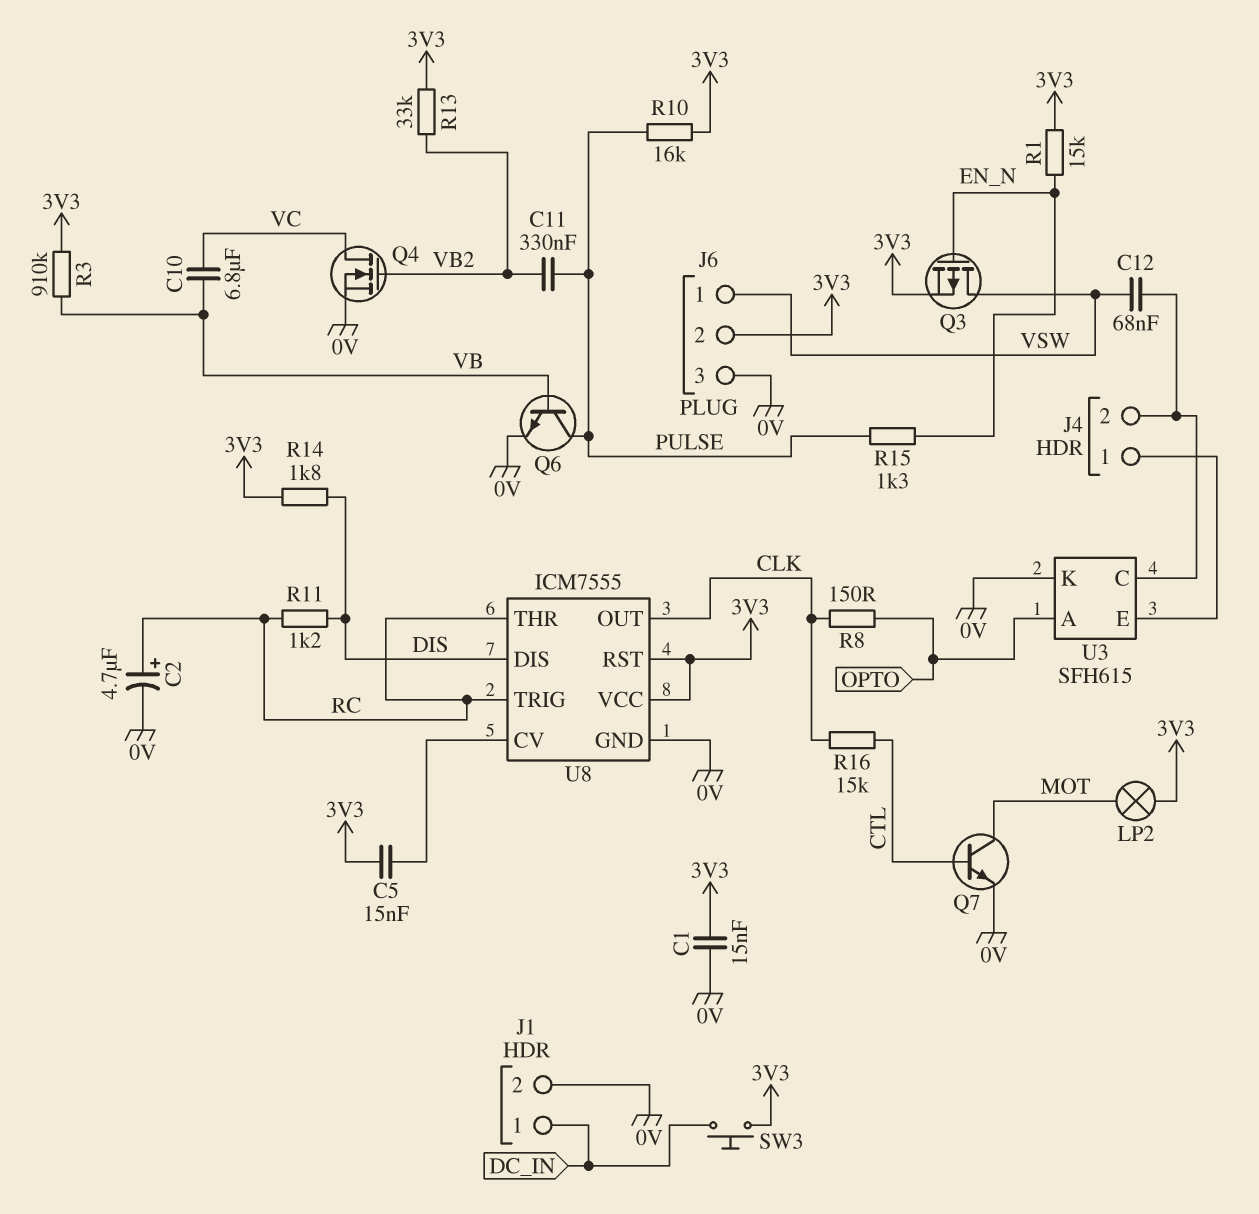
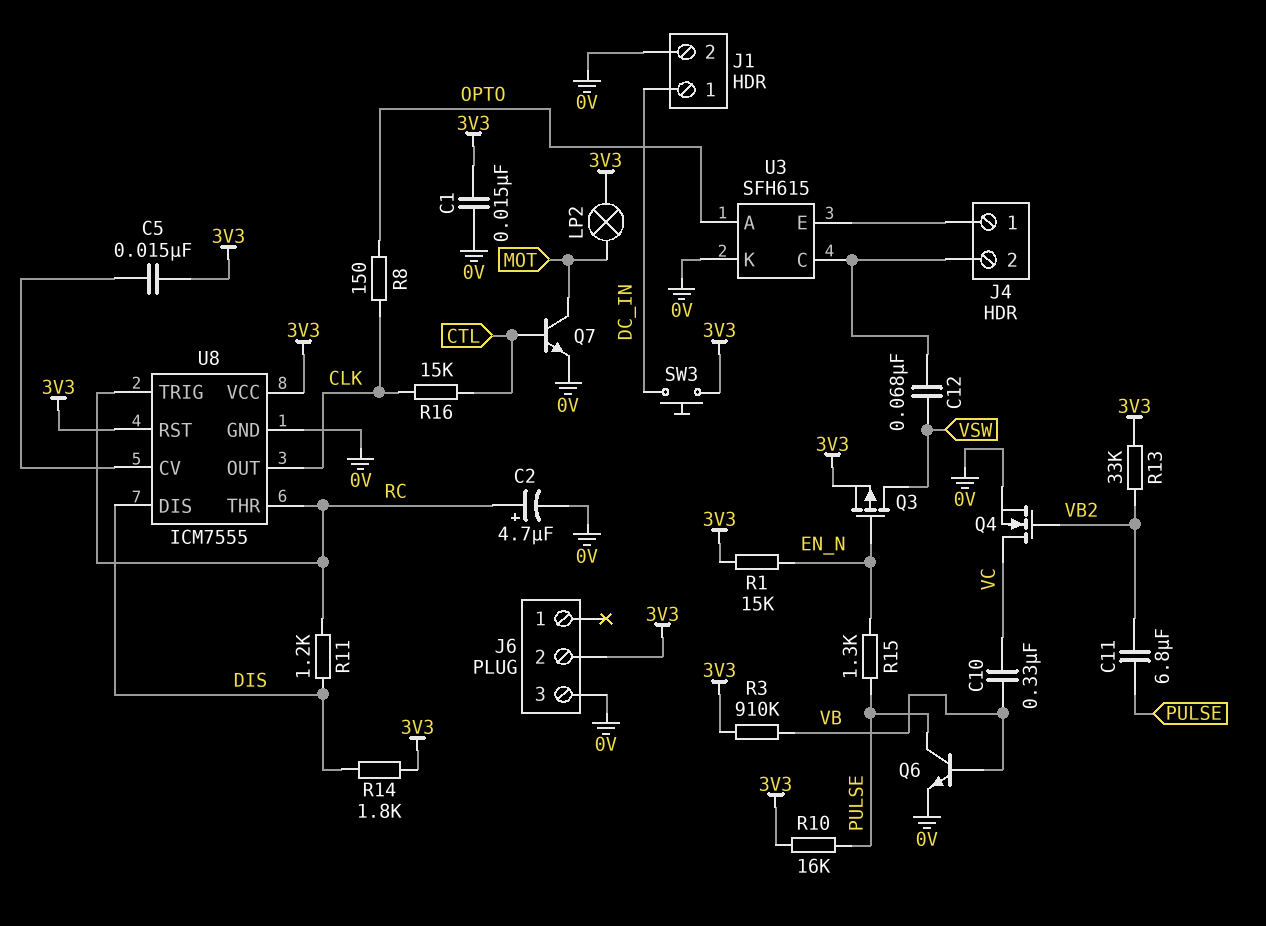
C10: 6.8uF (VB, VC) -> 330nF (VB, VC)
C11: 330nF (PULSE, VB2) -> 6.8uF (PULSE, VB2)
J6 pin 1: VSW -> none

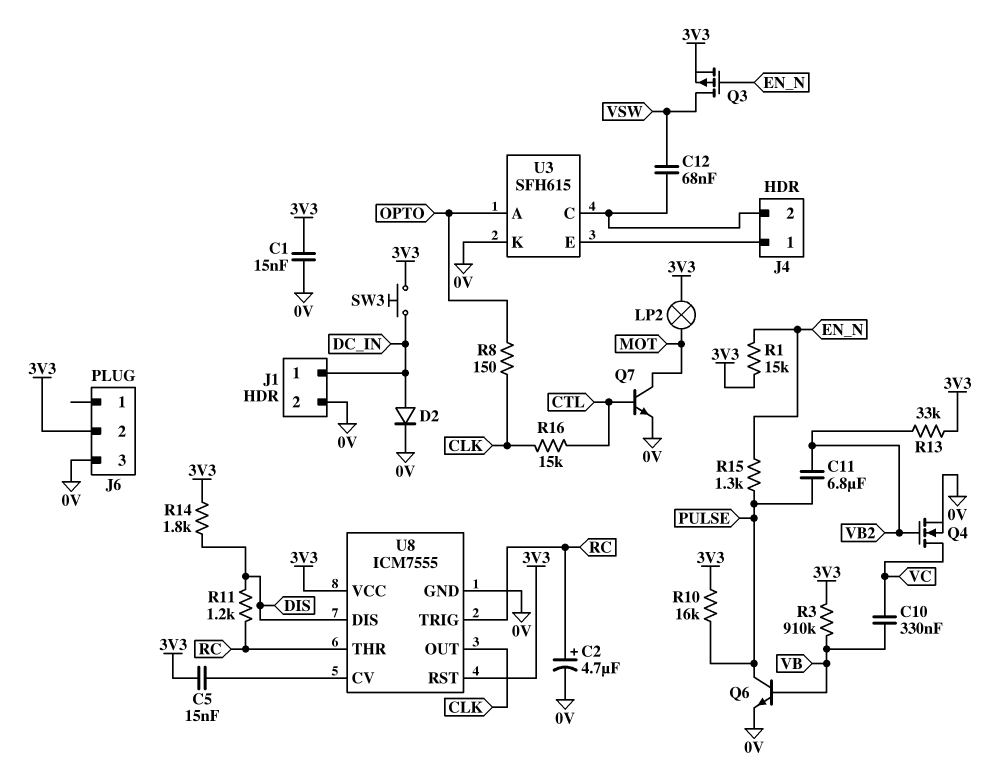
D2: none -> diode (A DC_IN, K 0V)

